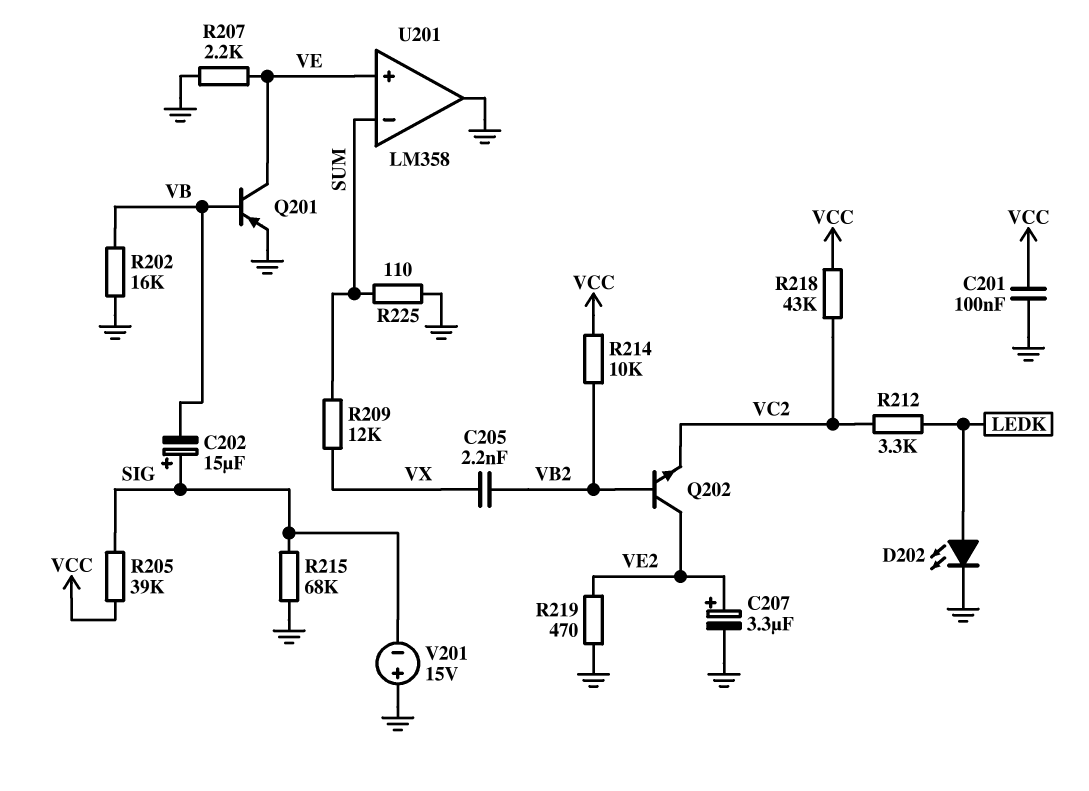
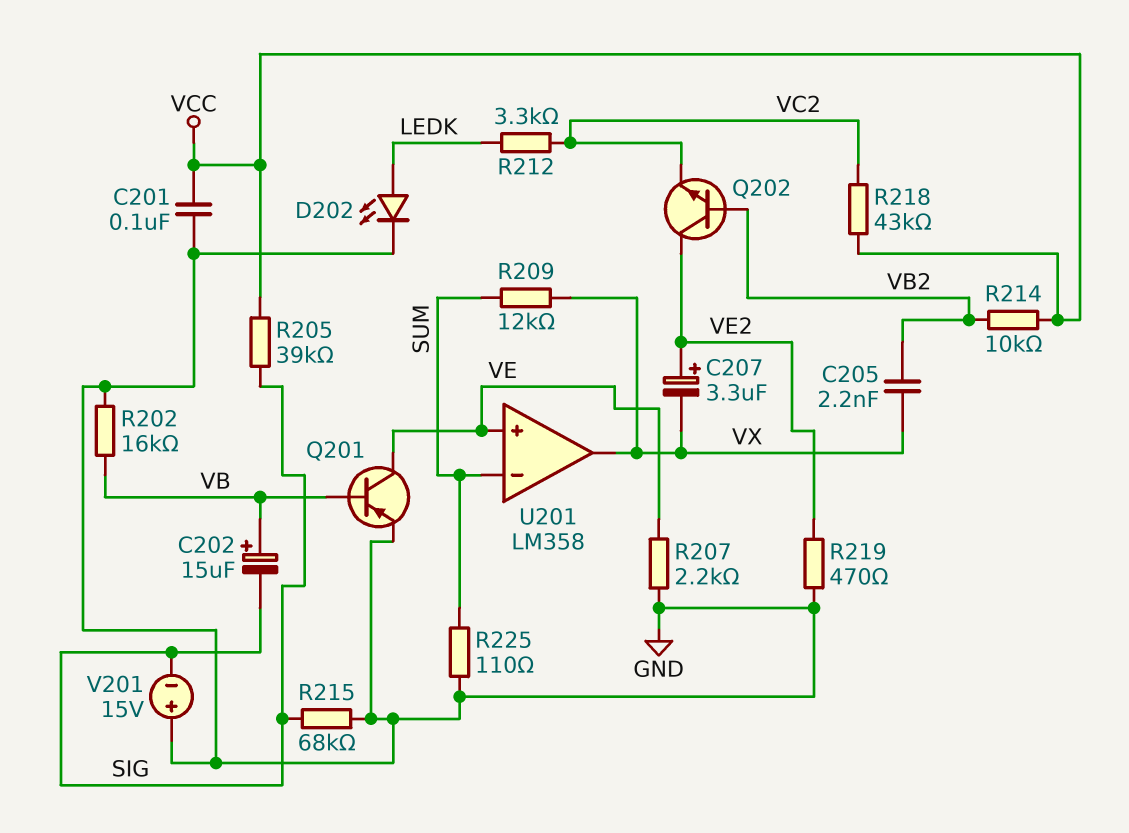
C202: 15uF (plus SIG, minus VB) -> 15uF (plus VB, minus SIG)
C207: 3.3uF (plus VE2, minus GND) -> 3.3uF (plus VE2, minus VX)
U201 pin out: GND -> VX

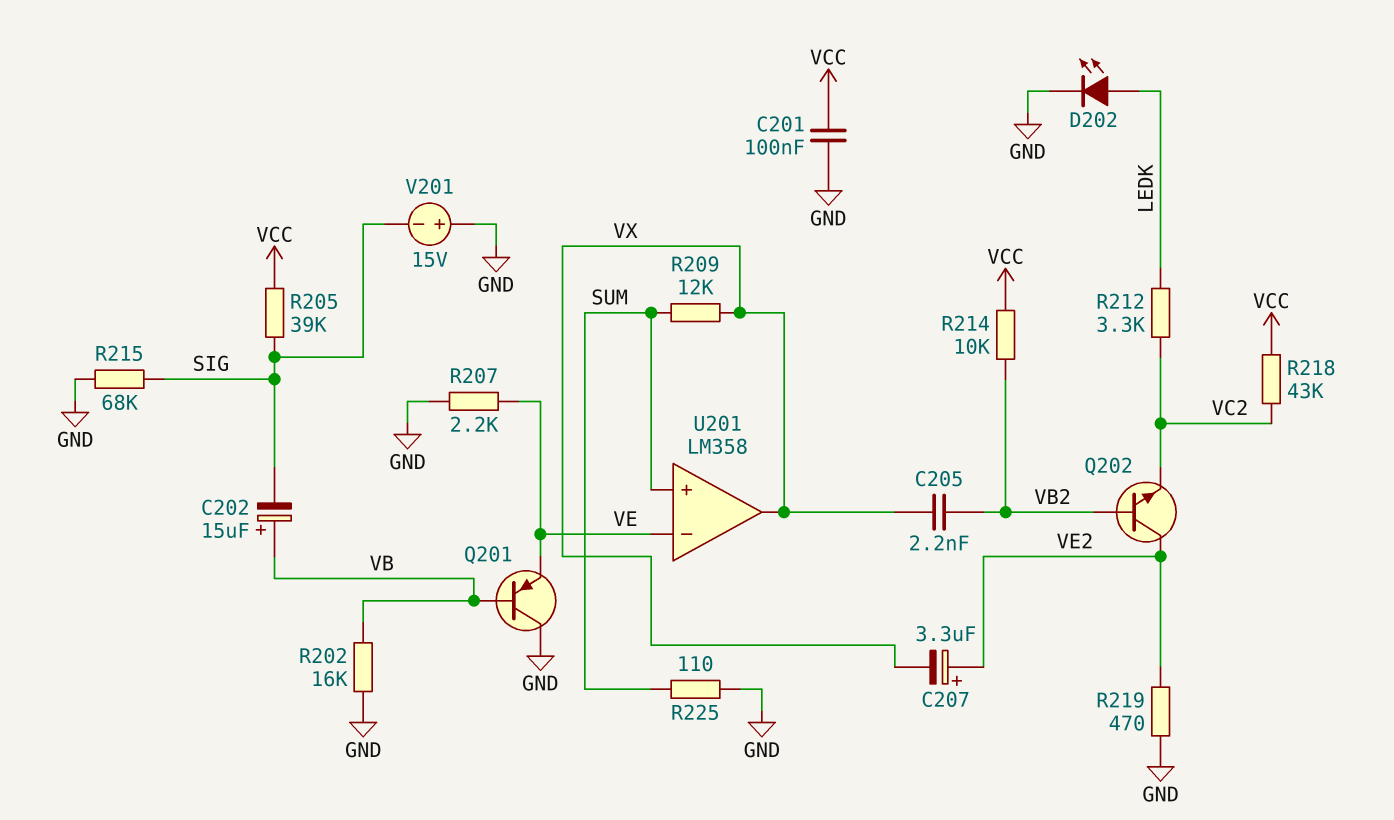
Q201: PNP (B VB, C VE, E GND) -> PNP (B VB, C GND, E VE)
U201 pin in+: VE -> SUM
U201 pin in-: SUM -> VE

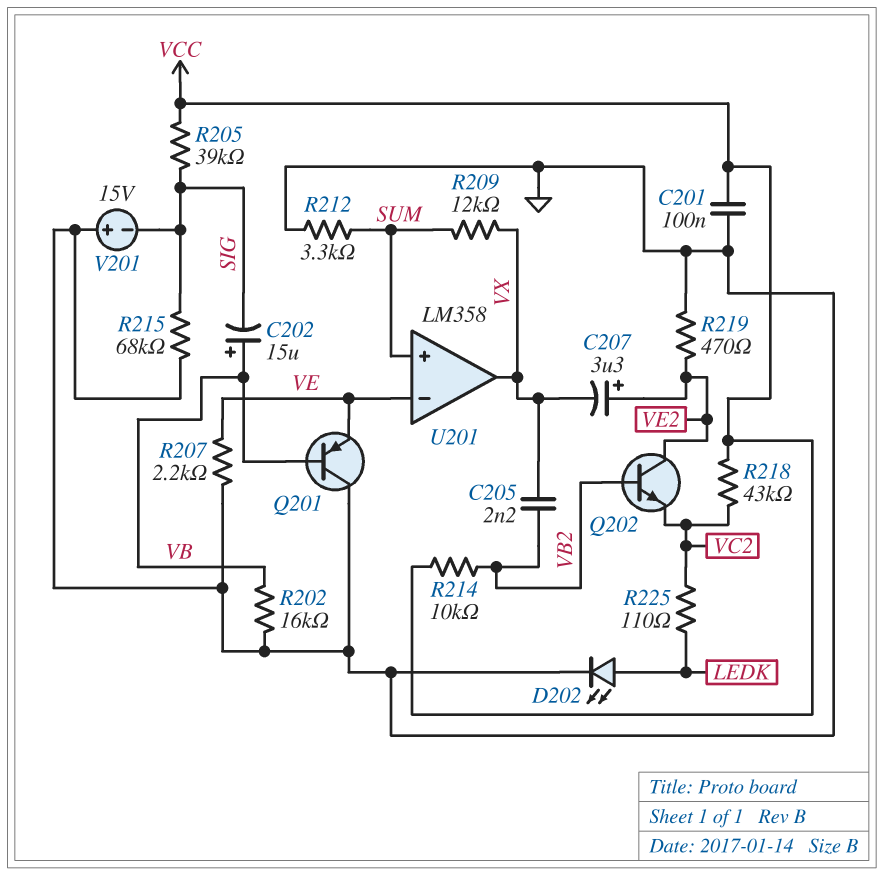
R212: 3.3k (LEDK, VC2) -> 3.3k (GND, SUM)
R225: 110 (GND, SUM) -> 110 (LEDK, VC2)

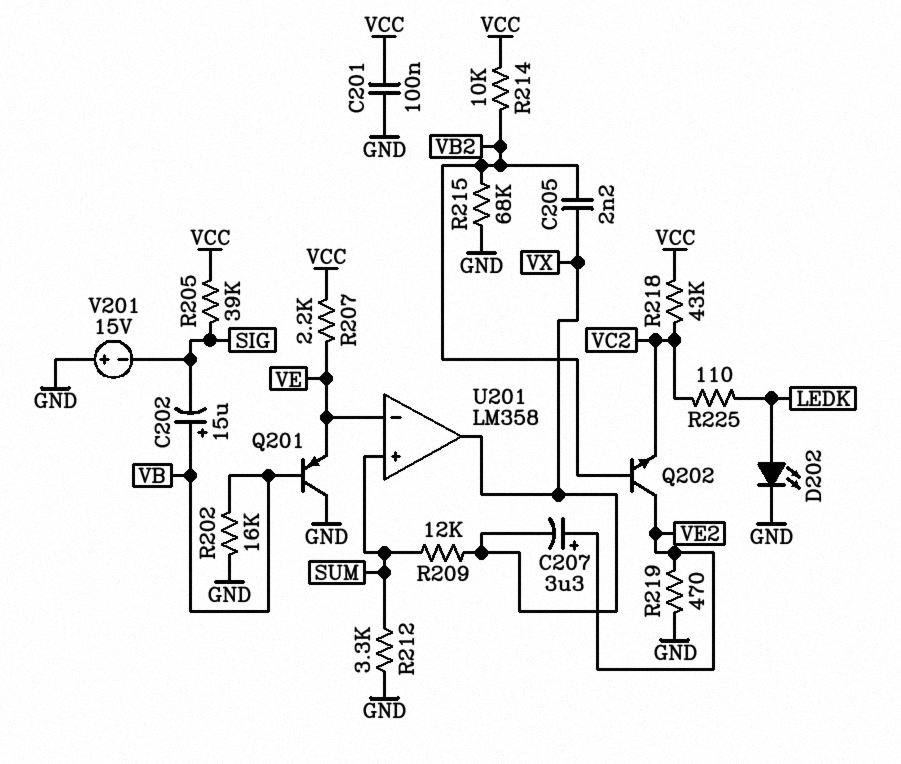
R207: 2.2k (GND, VE) -> 2.2k (VCC, VE)
R215: 68k (GND, SIG) -> 68k (GND, VB2)

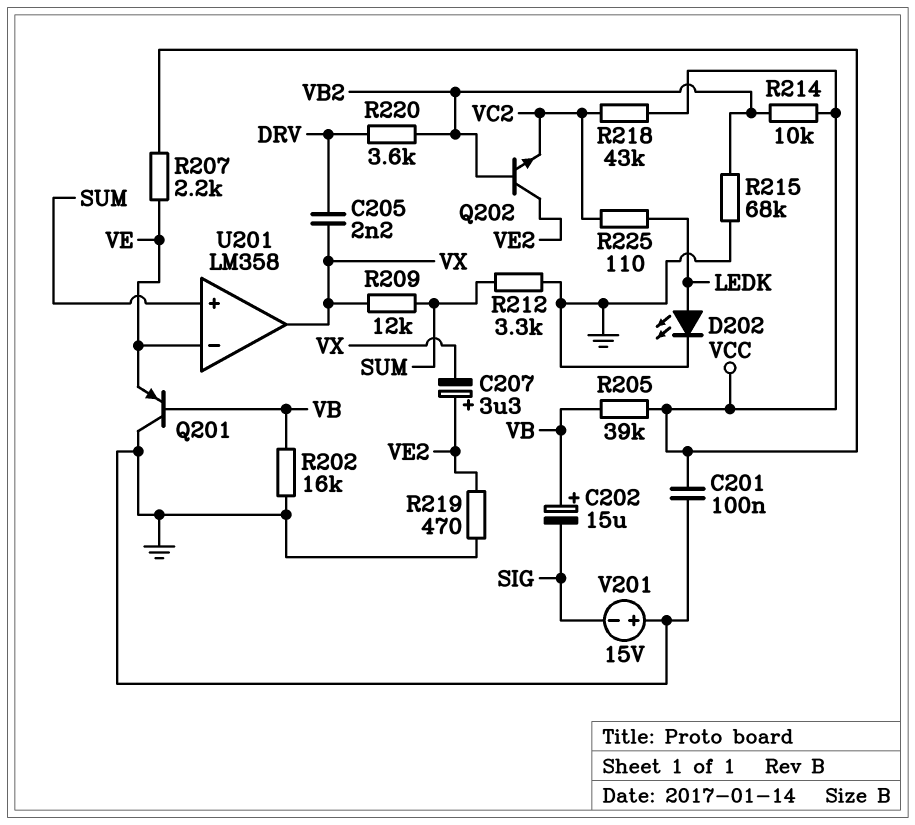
C205: 2.2nF (VB2, VX) -> 2.2nF (DRV, VX)
R205: 39k (SIG, VCC) -> 39k (VB, VCC)
R220: none -> 3.6k (DRV, VB2)

